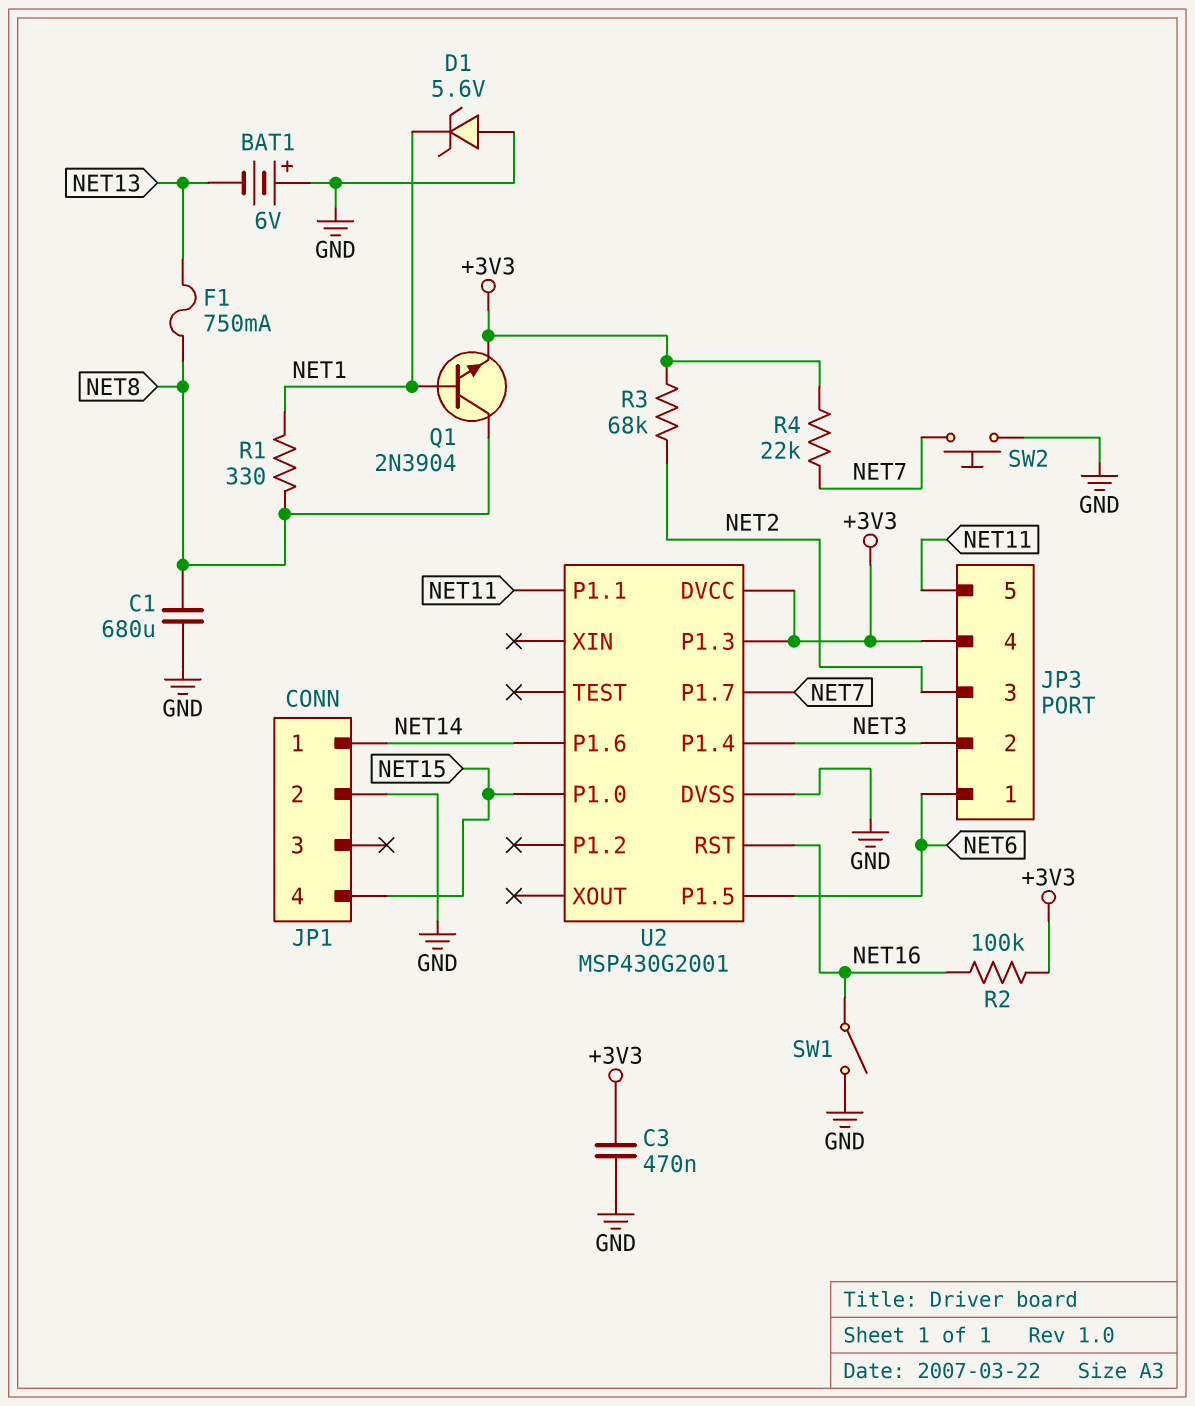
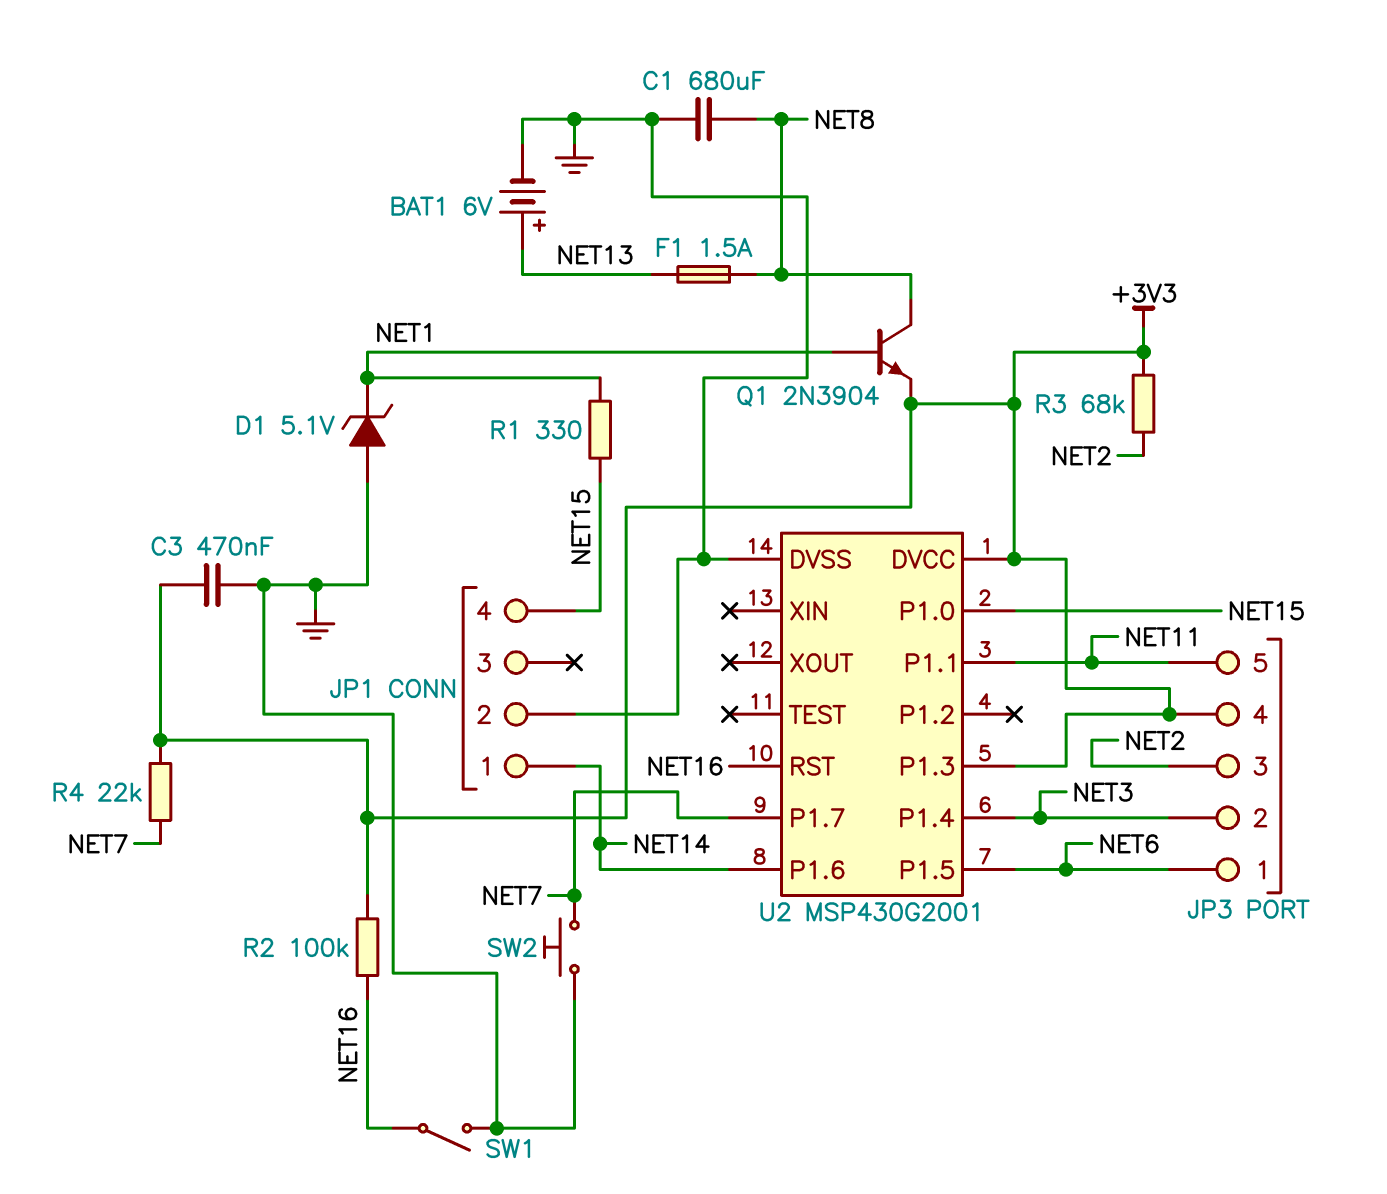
BAT1: 6V (plus GND, minus NET13) -> 6V (plus NET13, minus GND)
D1: zener 5.6V (A GND, K NET1) -> zener 5.1V (A GND, K NET1)
F1: 750mA (NET8, NET13) -> 1.5A (NET8, NET13)
R1: 330 (NET1, NET8) -> 330 (NET1, NET15)

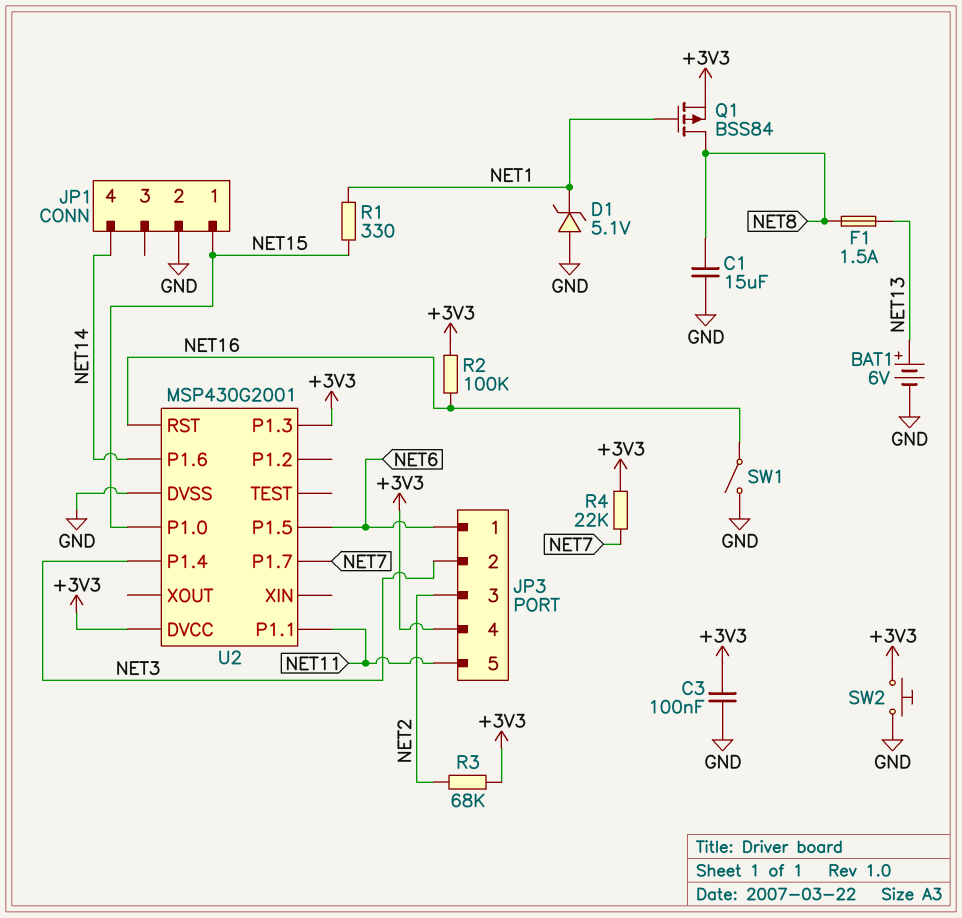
C1: 680uF (GND, NET8) -> 15uF (GND, NET8)
C3: 470nF (+3V3, GND) -> 100nF (+3V3, GND)
JP1 pin 1: NET14 -> NET15
JP1 pin 4: NET15 -> NET14
Q1: NPN 2N3904 (B NET1, C NET8, E +3V3) -> PMOS BSS84 (G NET1, D NET8, S +3V3)
SW2: button (GND, NET7) -> button (+3V3, GND)

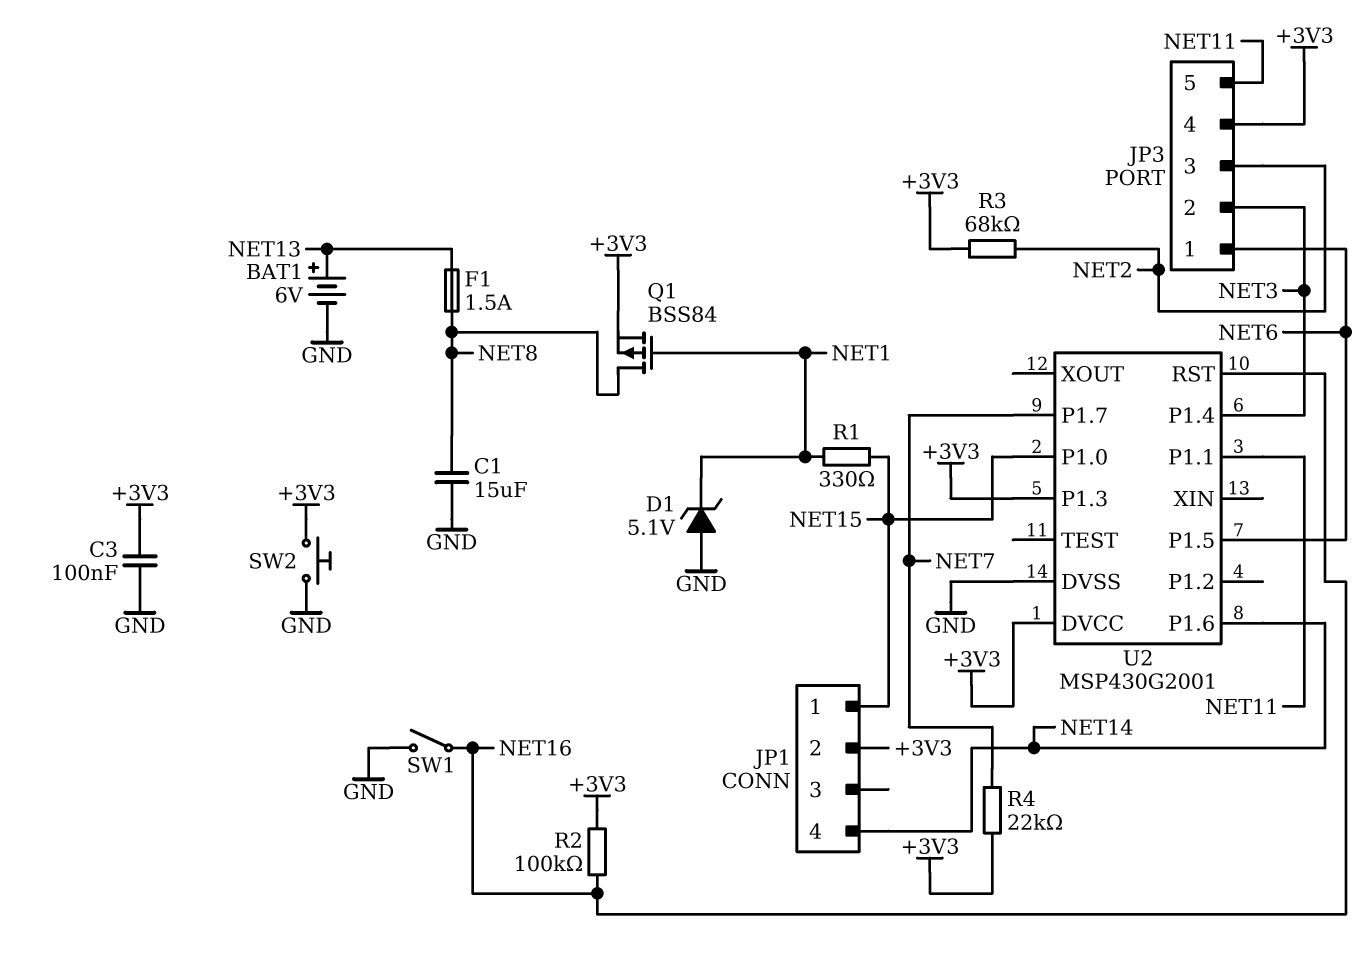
JP1 pin 2: GND -> +3V3

